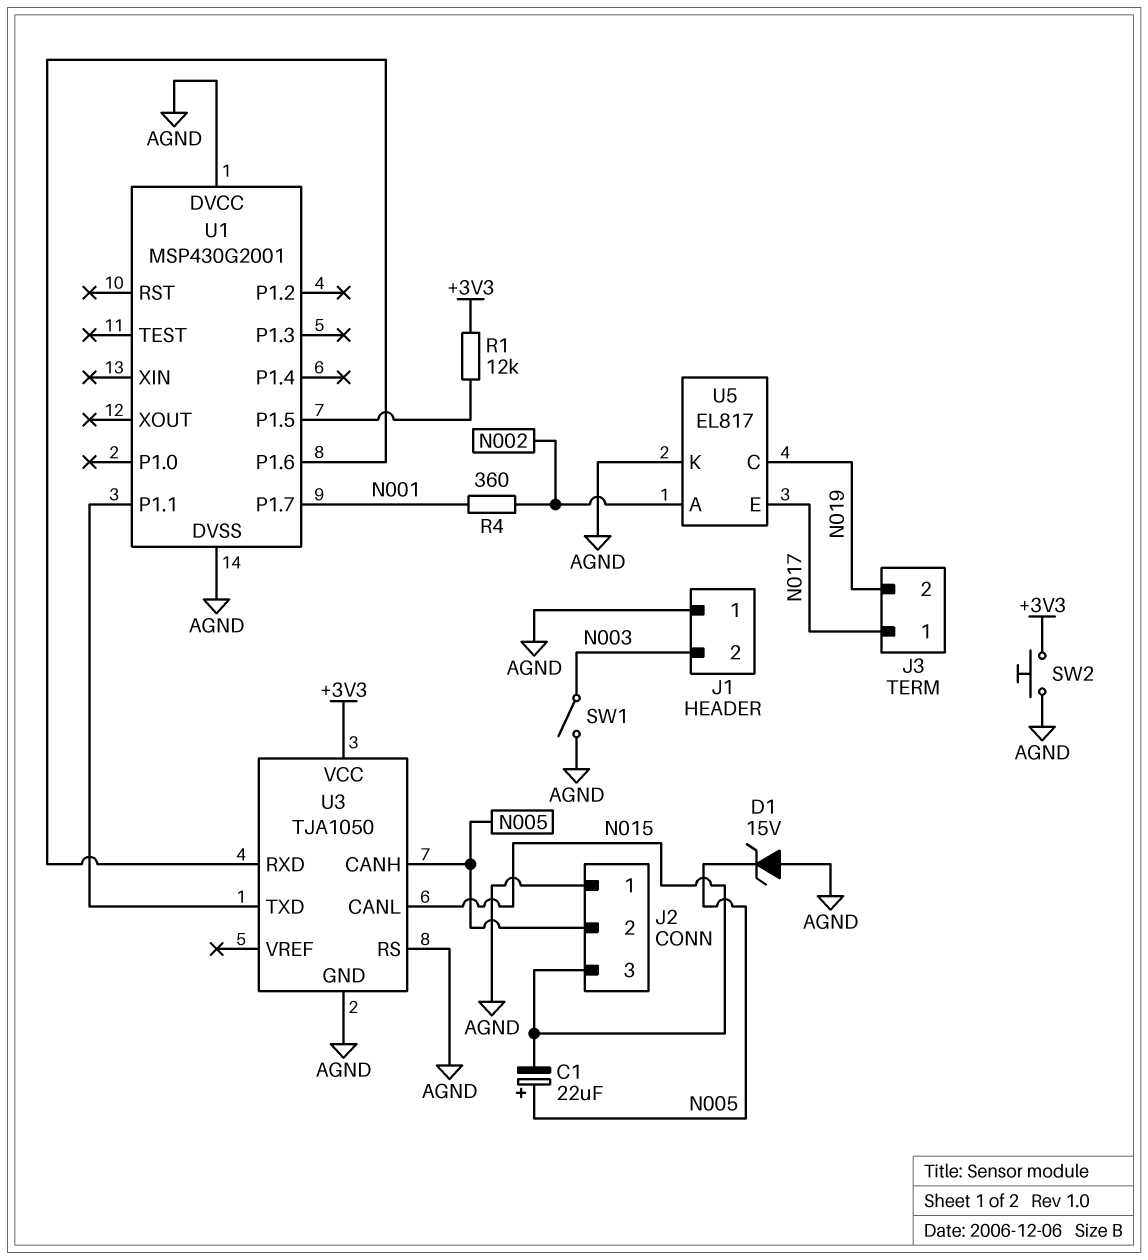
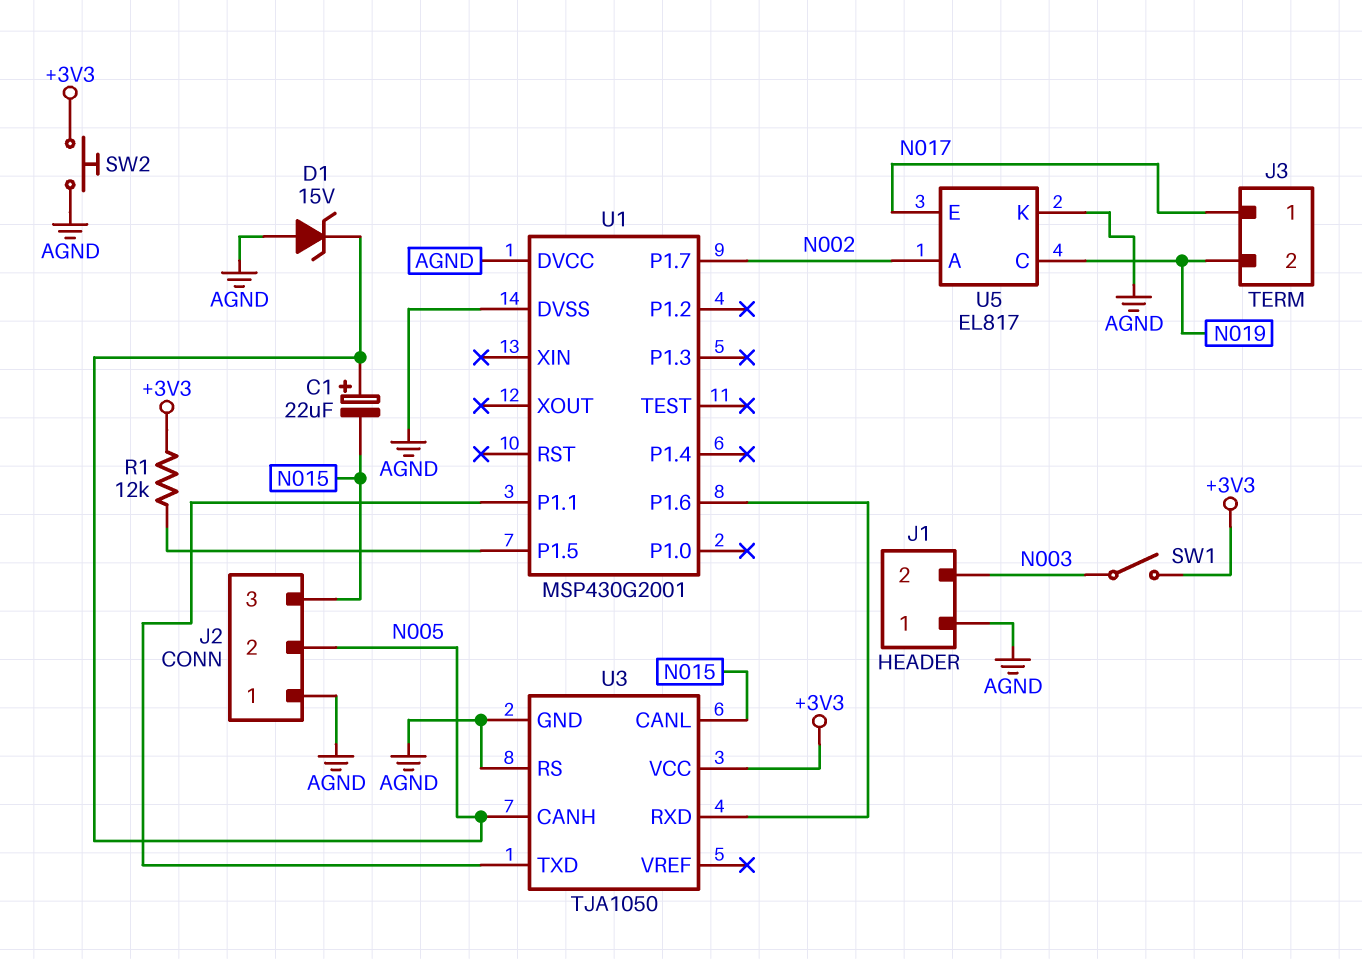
R4: 360 (N001, N002) -> none
SW1: switch (AGND, N003) -> switch (+3V3, N003)
U1 pin P1.7: N001 -> N002

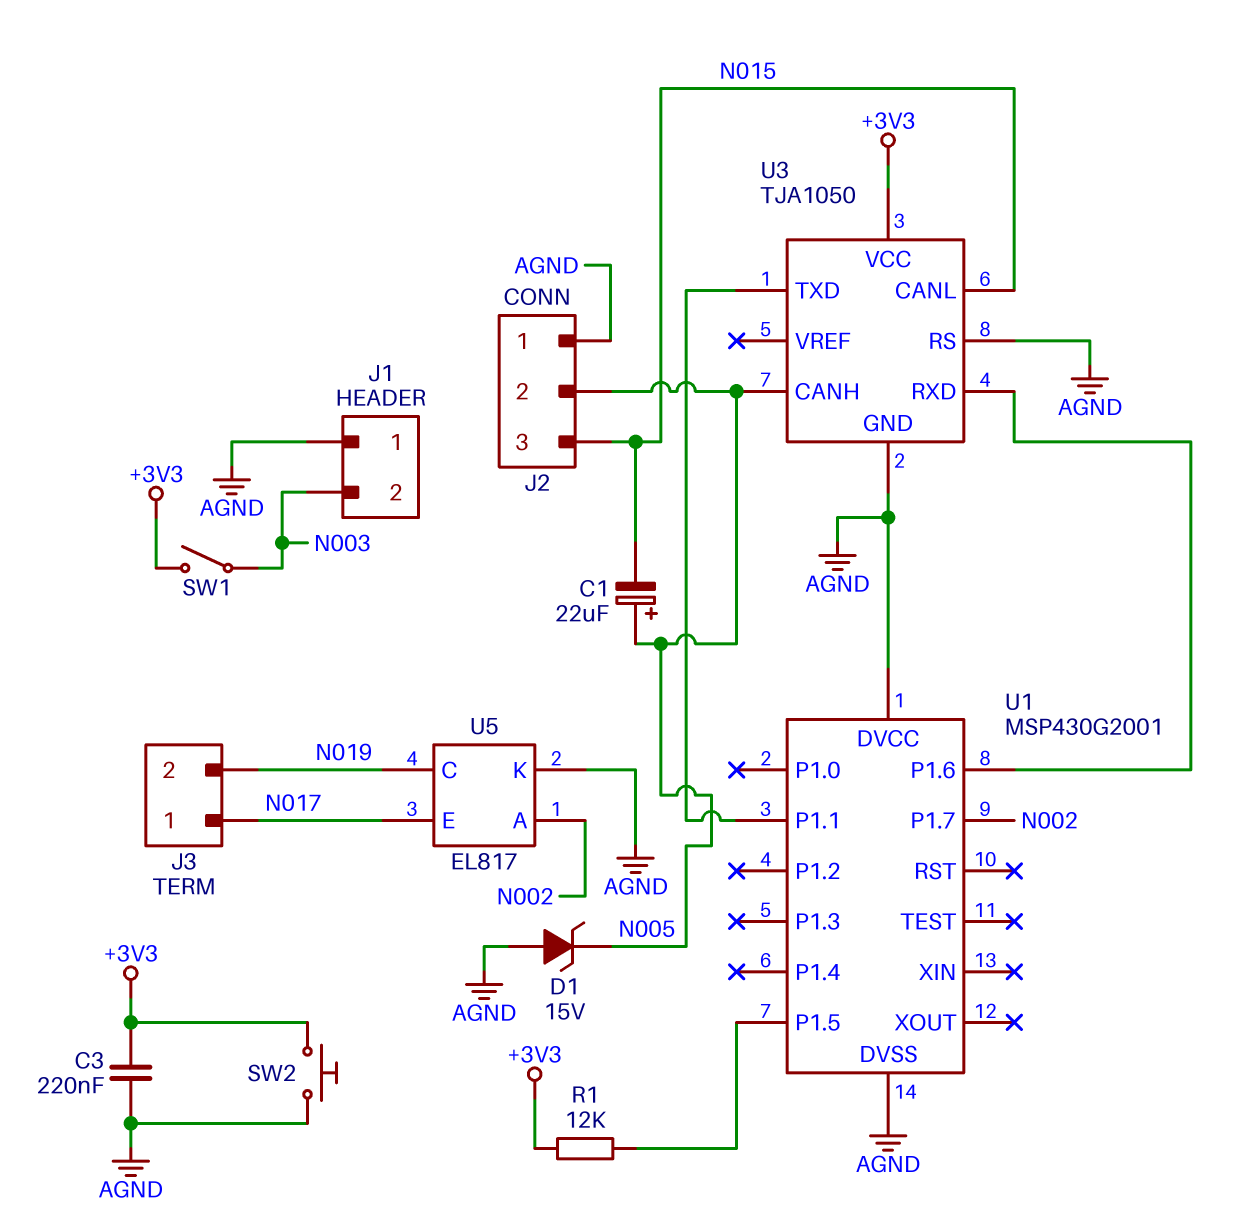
C3: none -> 220nF (+3V3, AGND)

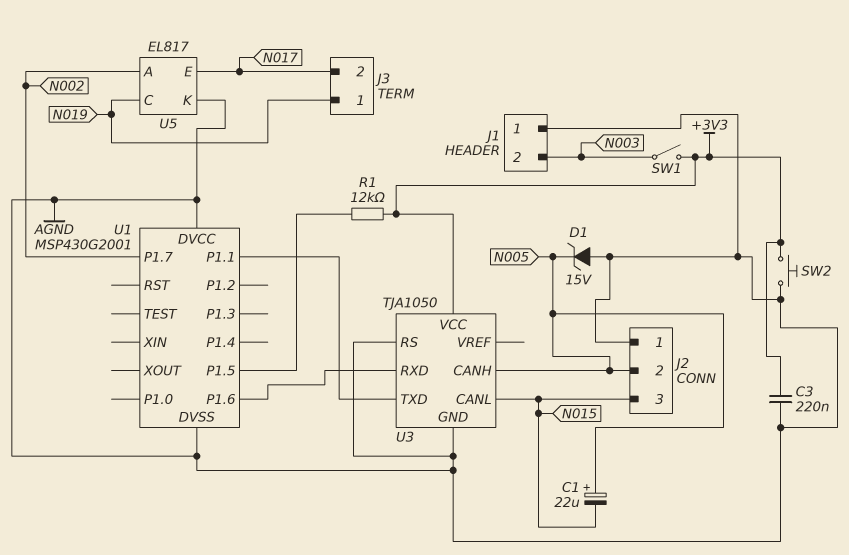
J3 pin 1: N017 -> N019
J3 pin 2: N019 -> N017

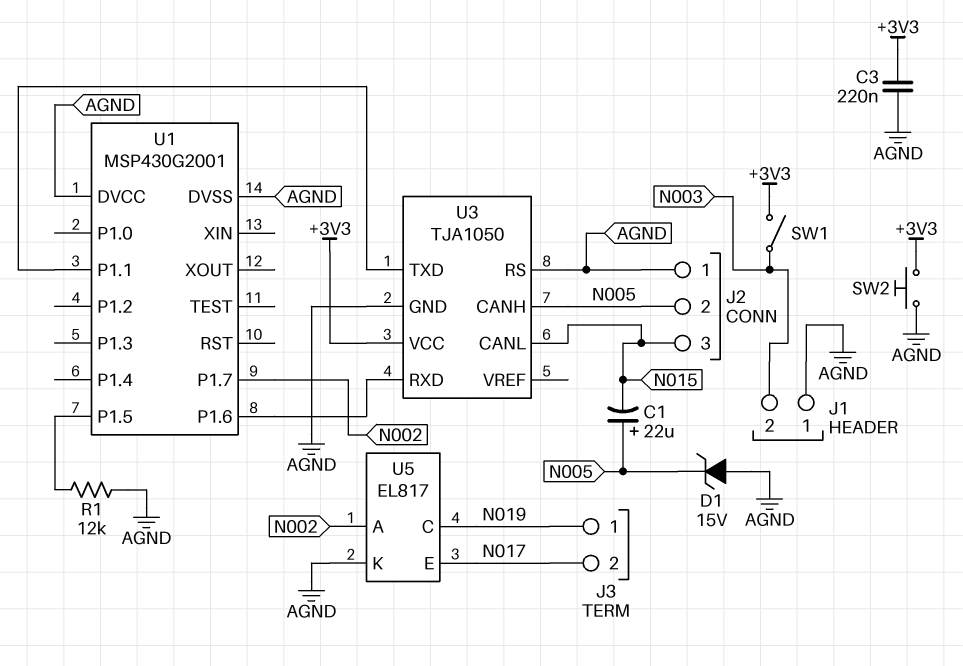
R1: 12k (+3V3, U1/P1.5) -> 12k (AGND, U1/P1.5)

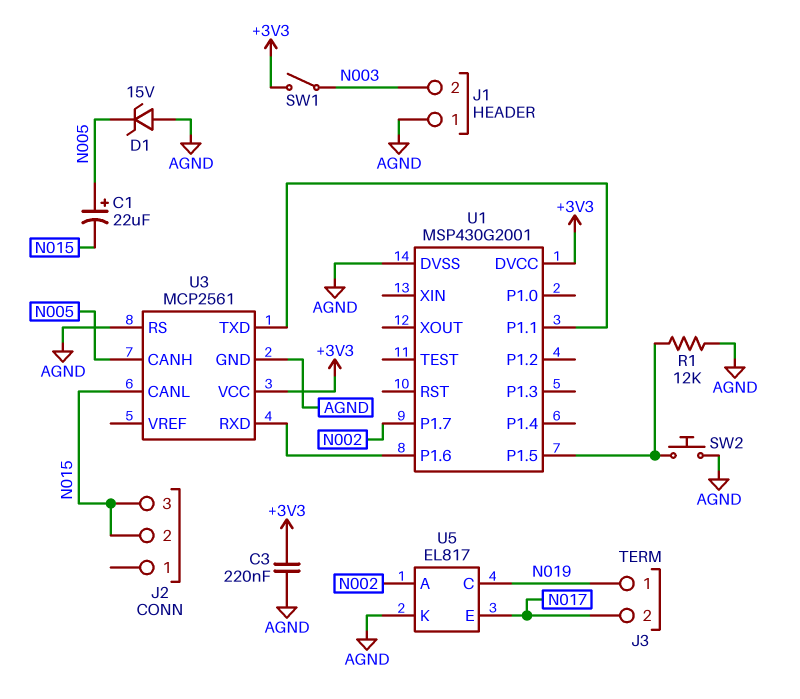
J2 pin 1: AGND -> none
J2 pin 2: N005 -> N015
SW2: button (+3V3, AGND) -> button (AGND, U1/P1.5)
U1 pin DVCC: AGND -> +3V3
U3: TJA1050 -> MCP2561

